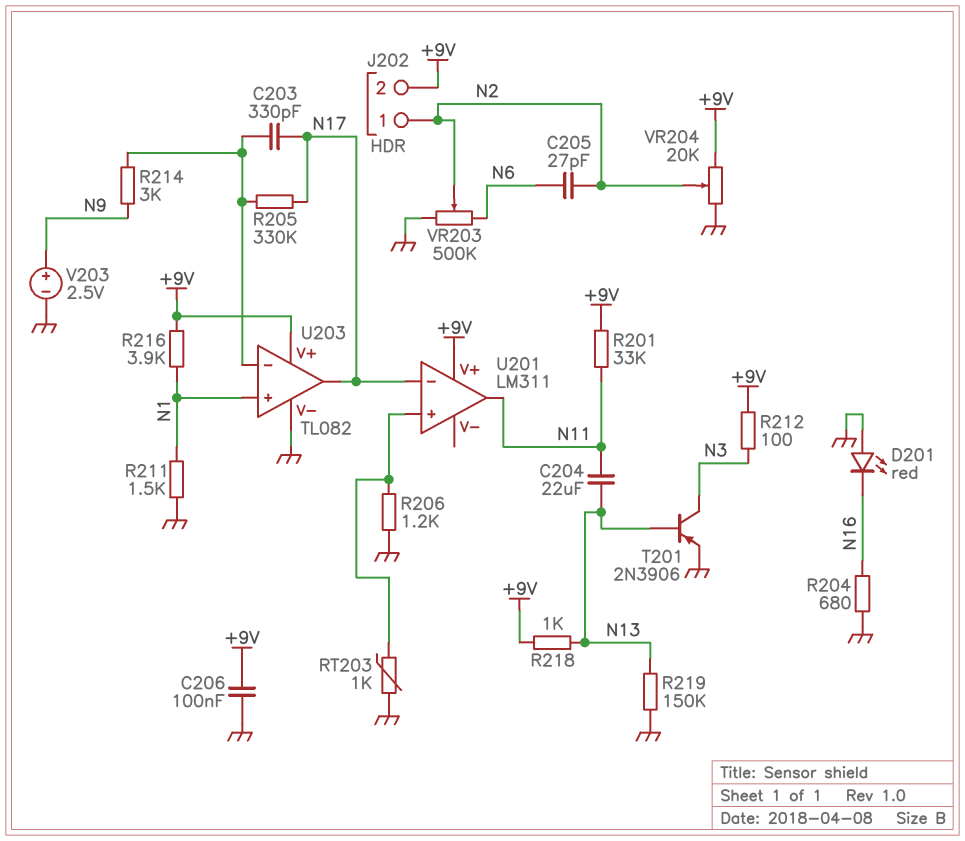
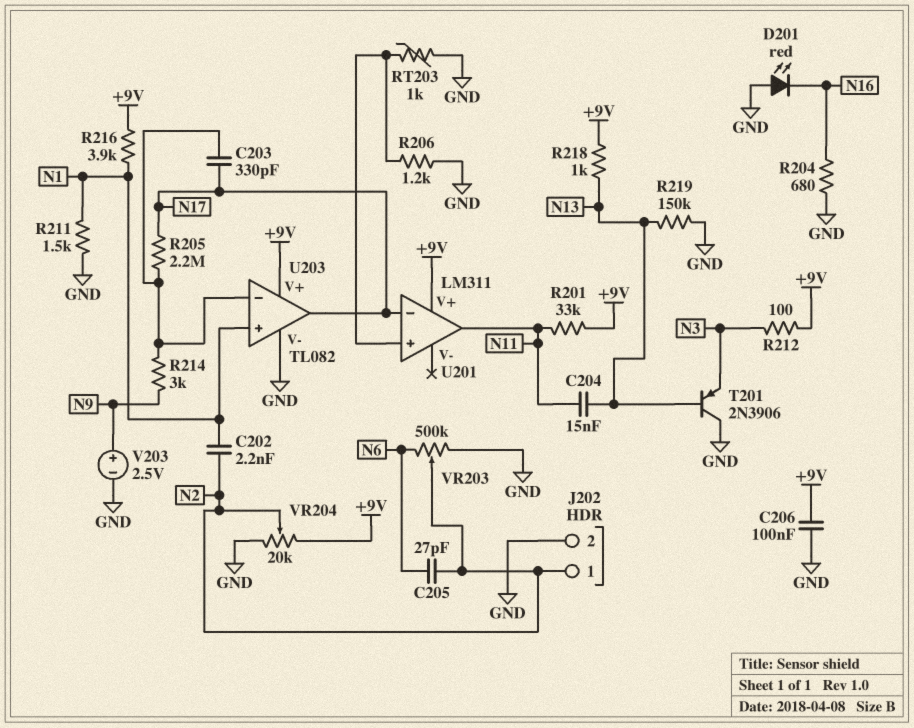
C202: none -> 2.2nF (N1, N2)
C204: 22uF (N11, N13) -> 15nF (N11, N13)
J202 pin 2: +9V -> GND
R205: 330k (N17, U203/in-) -> 2.2M (N17, U203/in-)
T201: PNP 2N3906 (B N13, C N3, E GND) -> PNP 2N3906 (B N13, C GND, E N3)

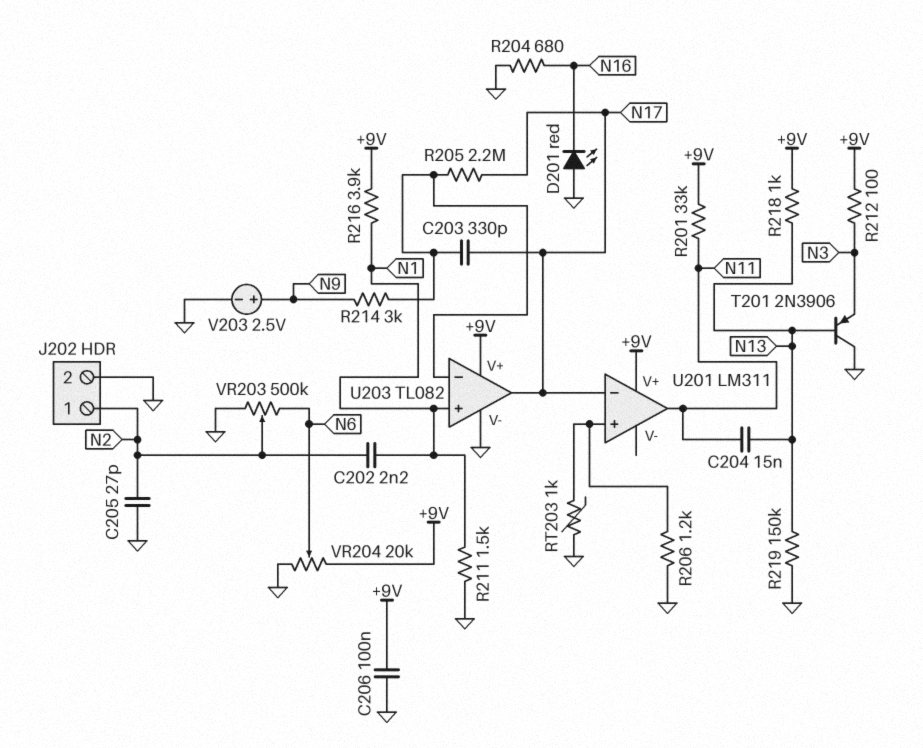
C205: 27pF (N2, N6) -> 27pF (GND, N2)
VR204: 20k (+9V, GND, wiper N2) -> 20k (+9V, GND, wiper N6)

